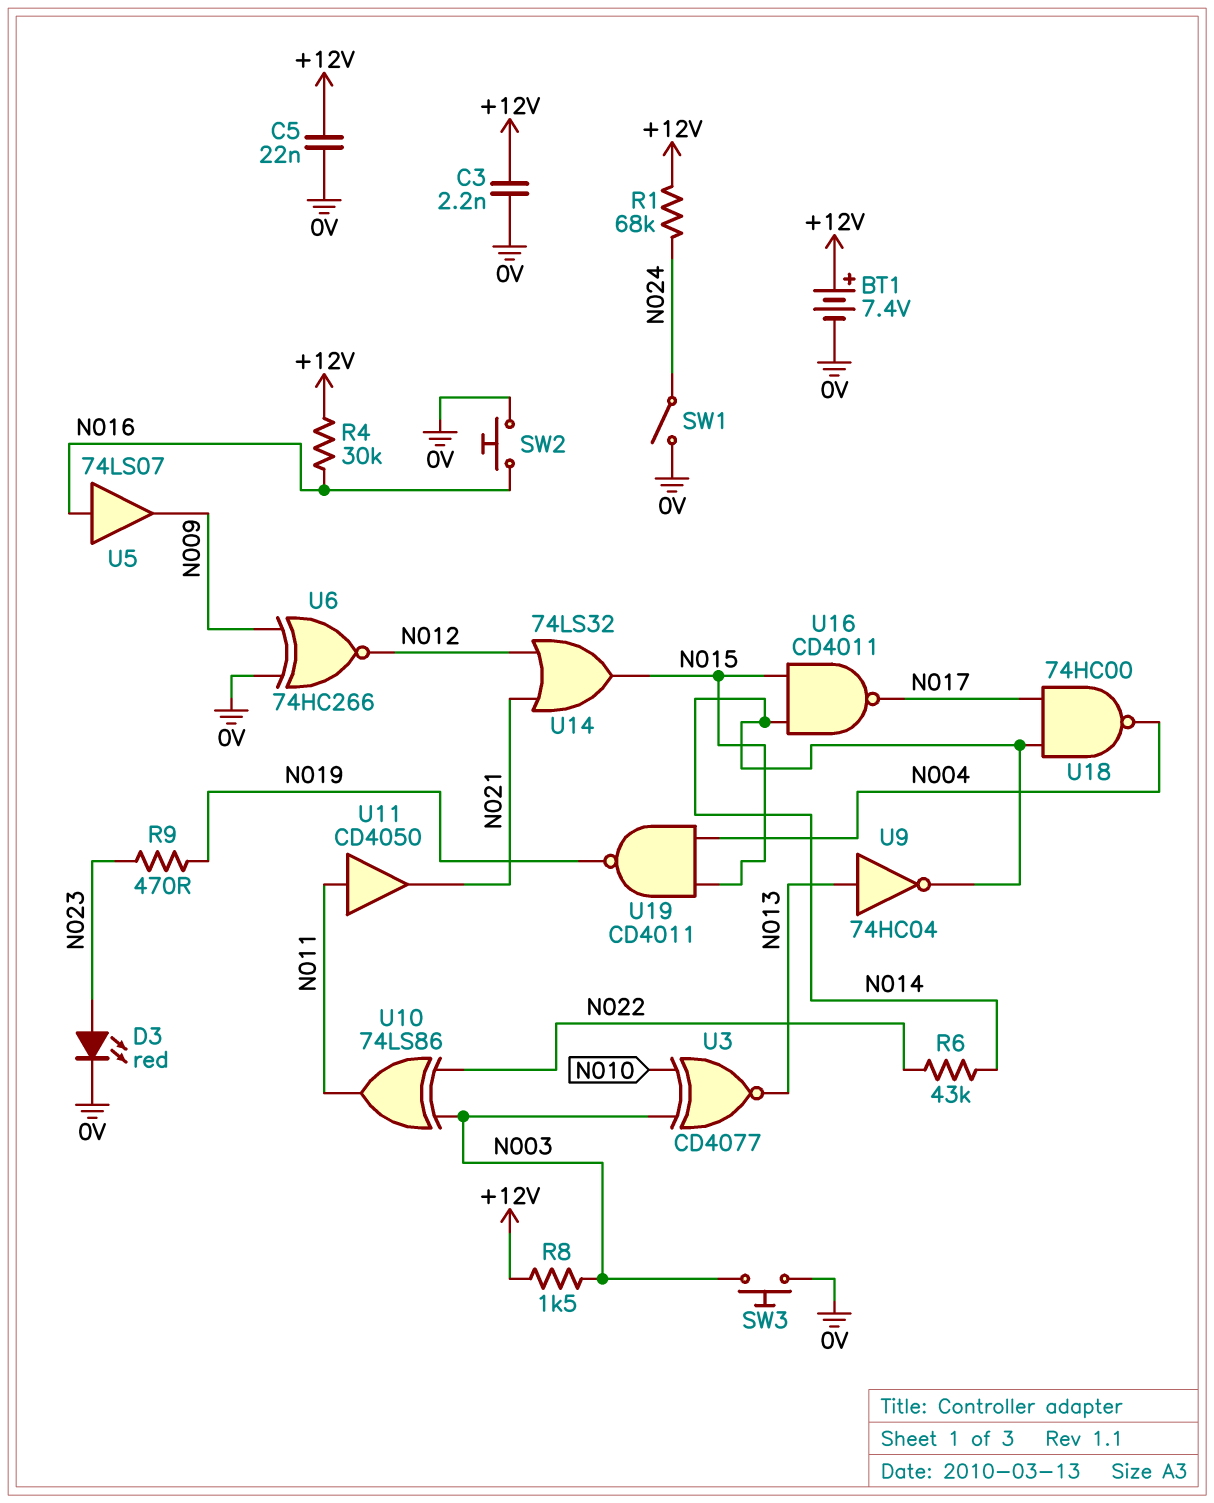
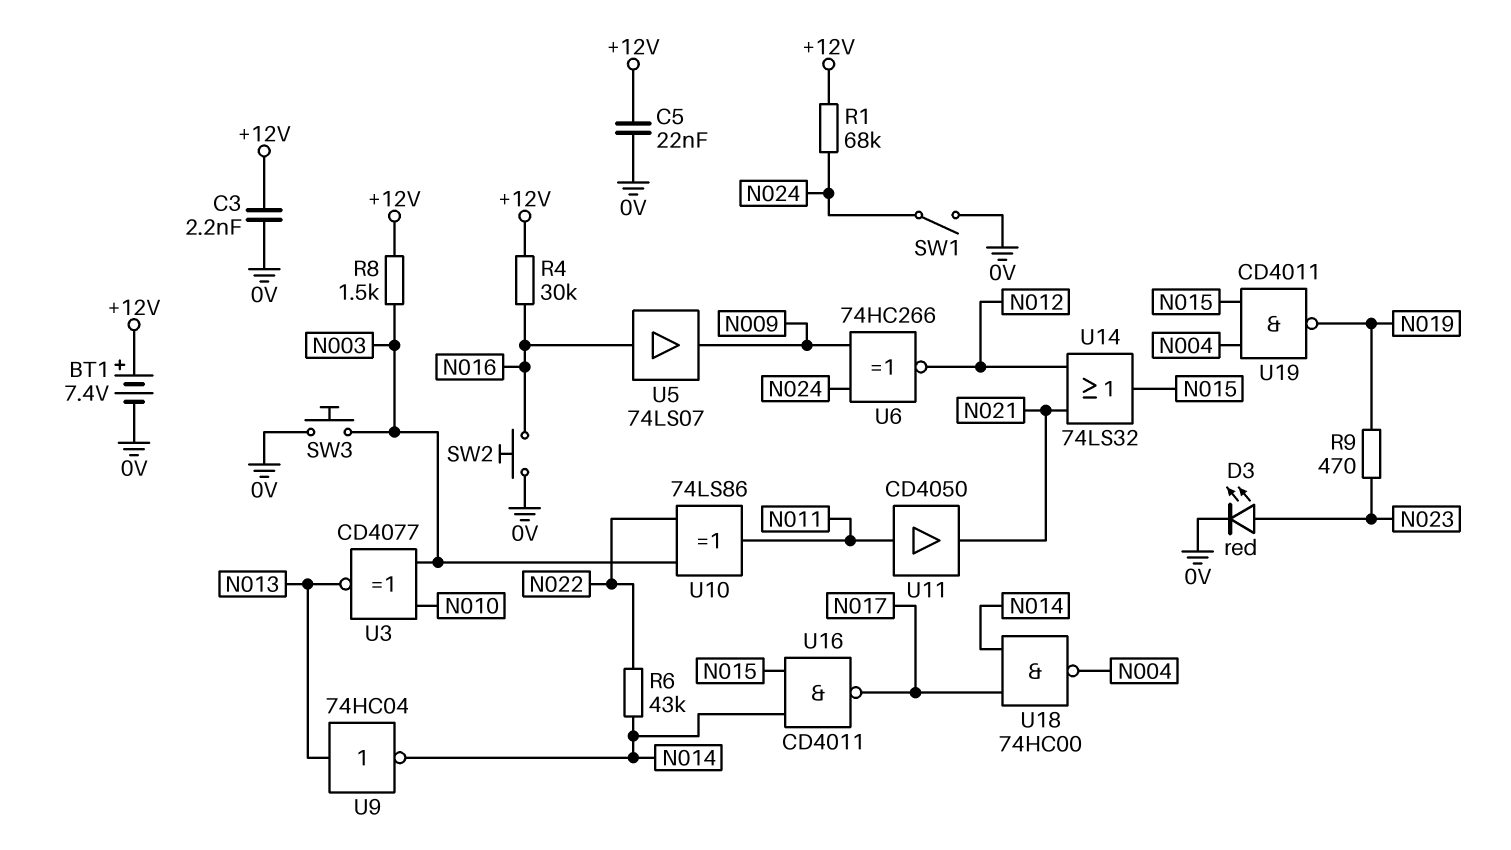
U6: XNOR 74HC266 (in 0V, in N009, out N012) -> XNOR 74HC266 (in N009, in N024, out N012)

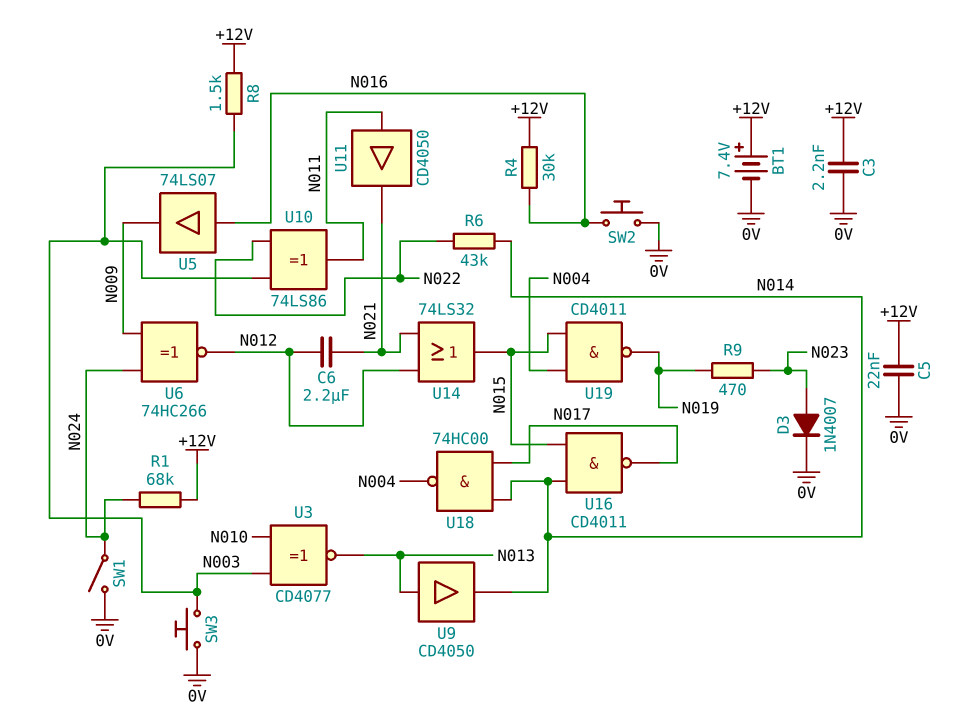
C6: none -> 2.2uF (N012, N021)
D3: LED red (A N023, K 0V) -> diode 1N4007 (A N023, K 0V)
U9: NOT 74HC04 (in N013, out N014) -> buffer CD4050 (in N013, out N014)

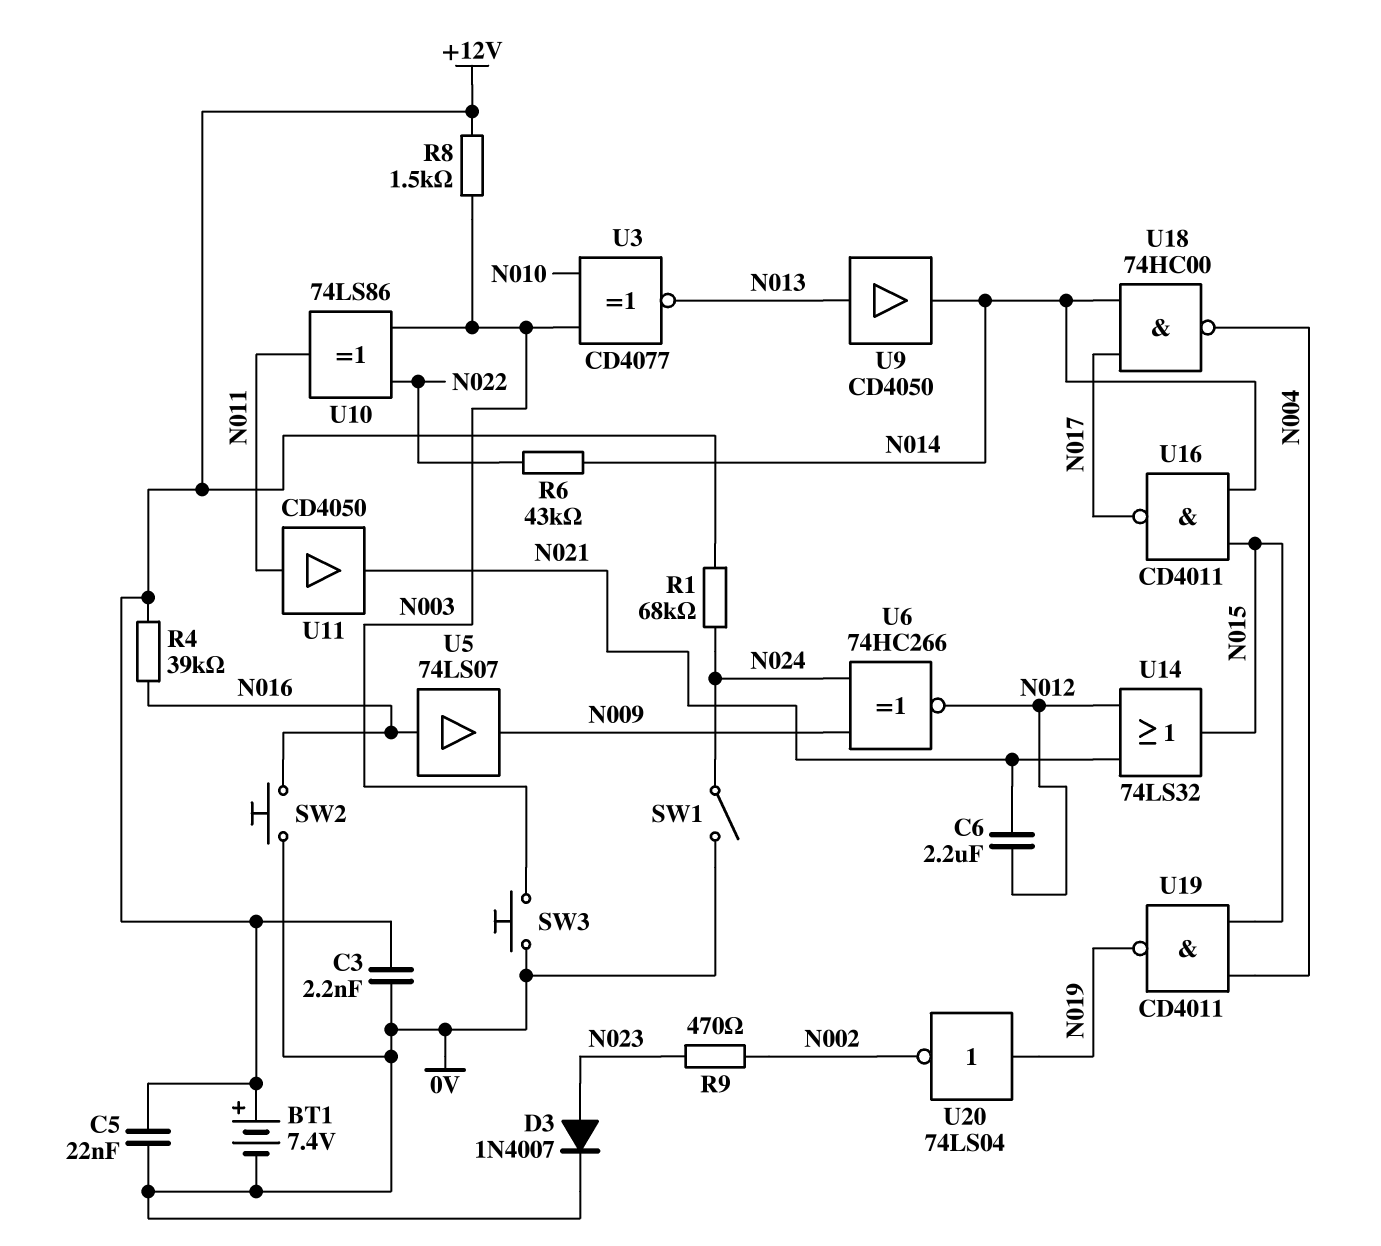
R4: 30k (+12V, N016) -> 39k (+12V, N016)
R9: 470 (N019, N023) -> 470 (N002, N023)
U20: none -> NOT 74LS04 (in N019, out N002)

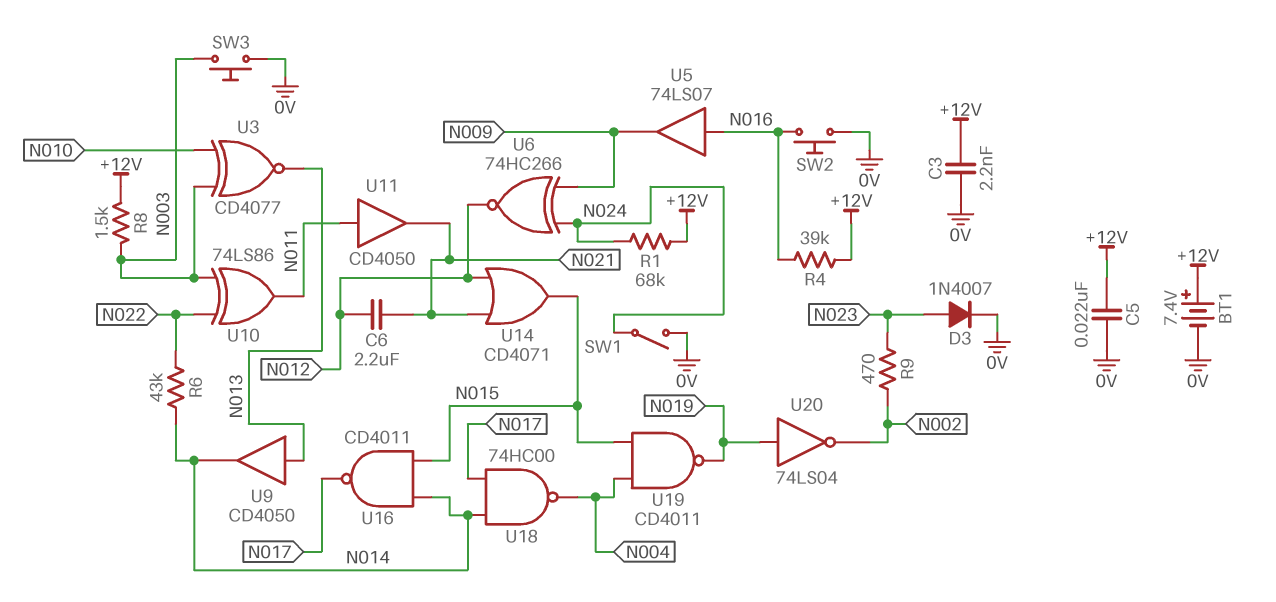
U14: OR 74LS32 (in N012, in N021, out N015) -> OR CD4071 (in N012, in N021, out N015)

